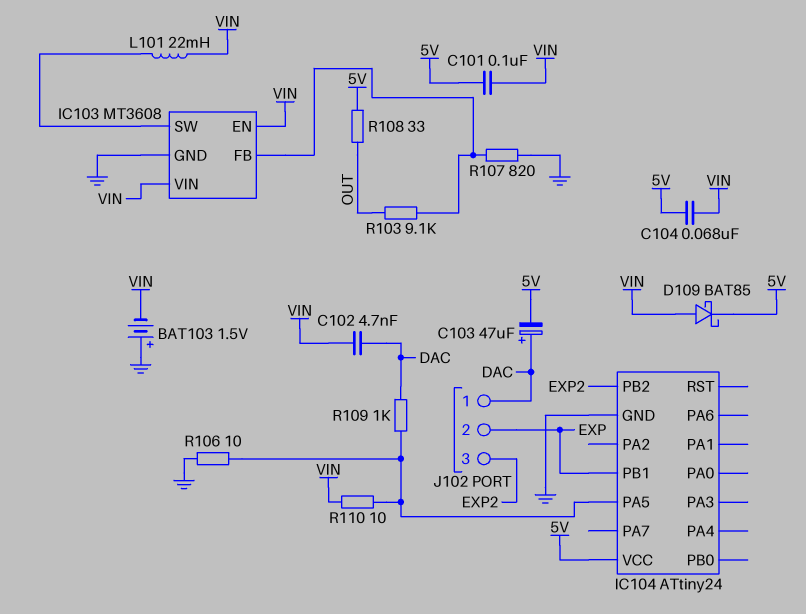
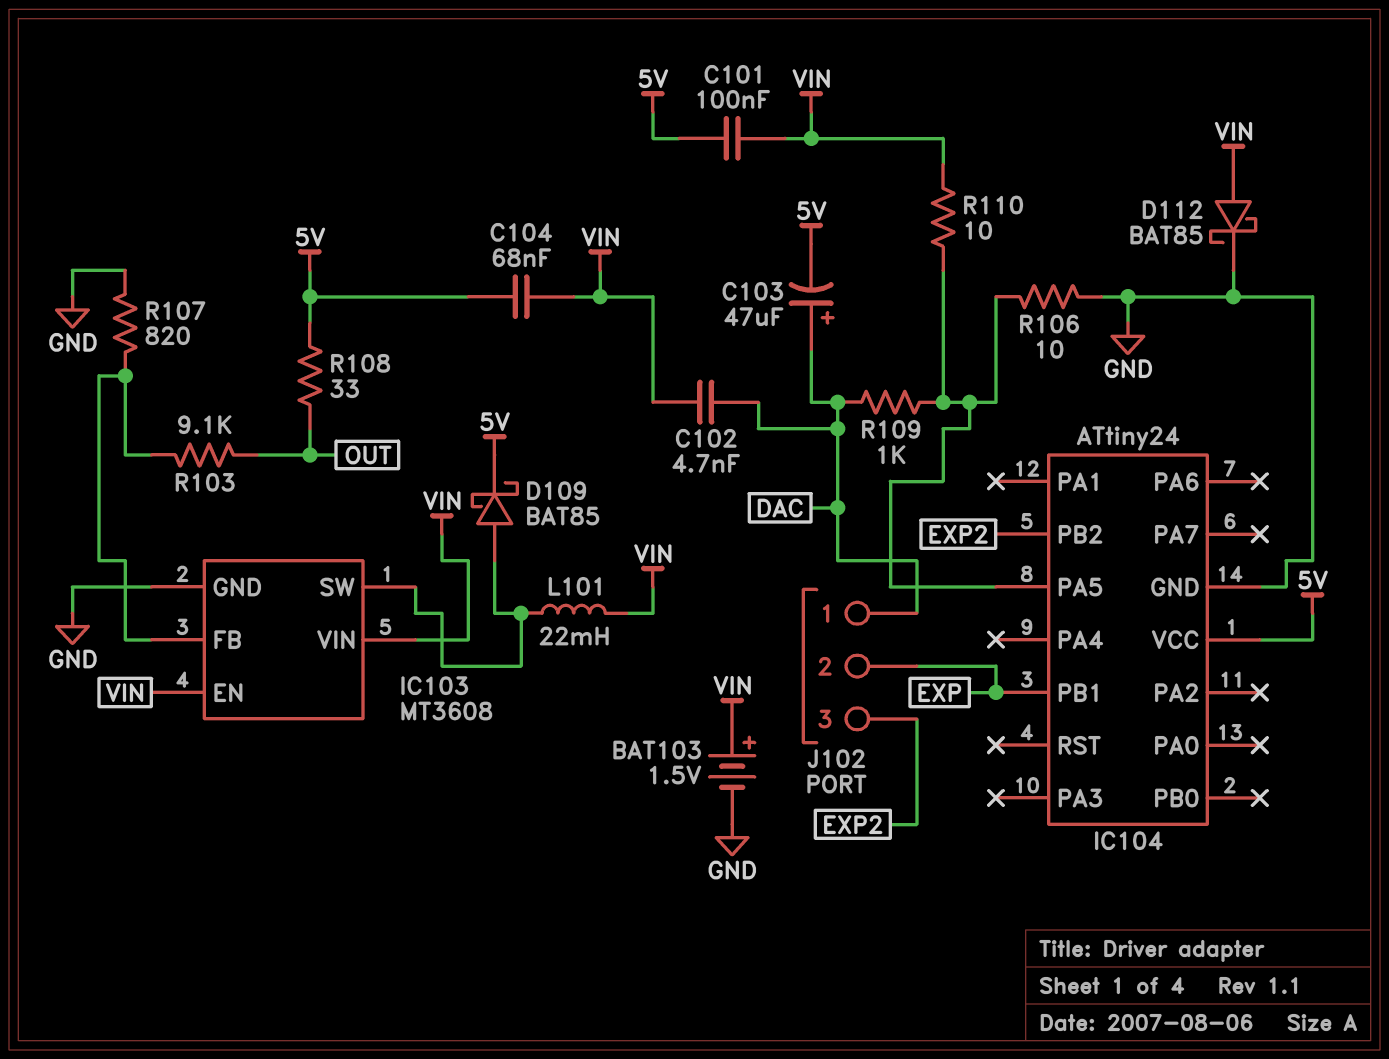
BAT103: 1.5V (plus GND, minus VIN) -> 1.5V (plus VIN, minus GND)
D109: schottky BAT85 (A VIN, K 5V) -> schottky BAT85 (A IC103/SW, K 5V)
D112: none -> schottky BAT85 (A VIN, K GND)

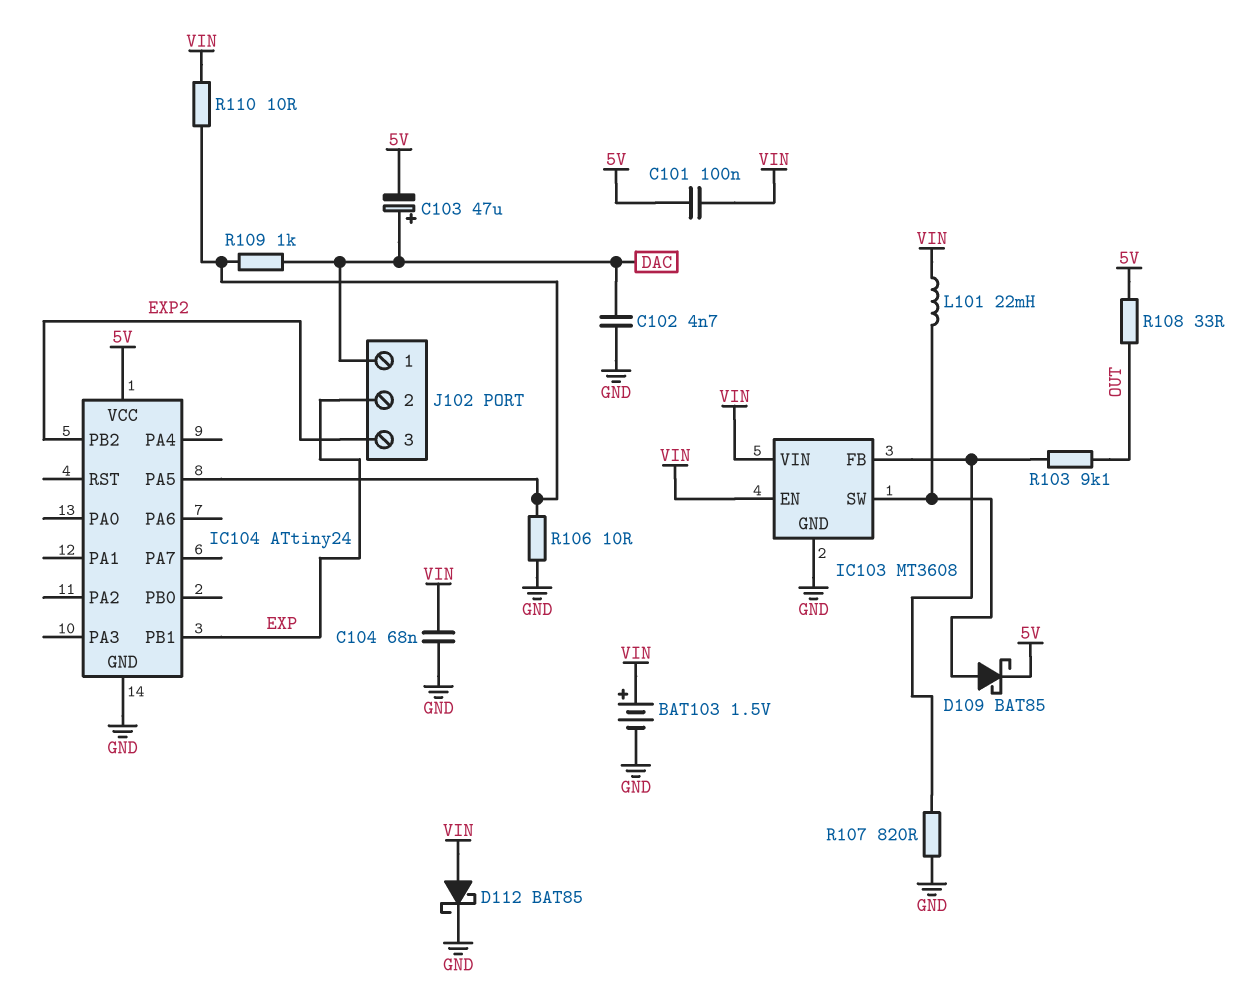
C102: 4.7nF (DAC, VIN) -> 4.7nF (DAC, GND)
C104: 68nF (5V, VIN) -> 68nF (GND, VIN)

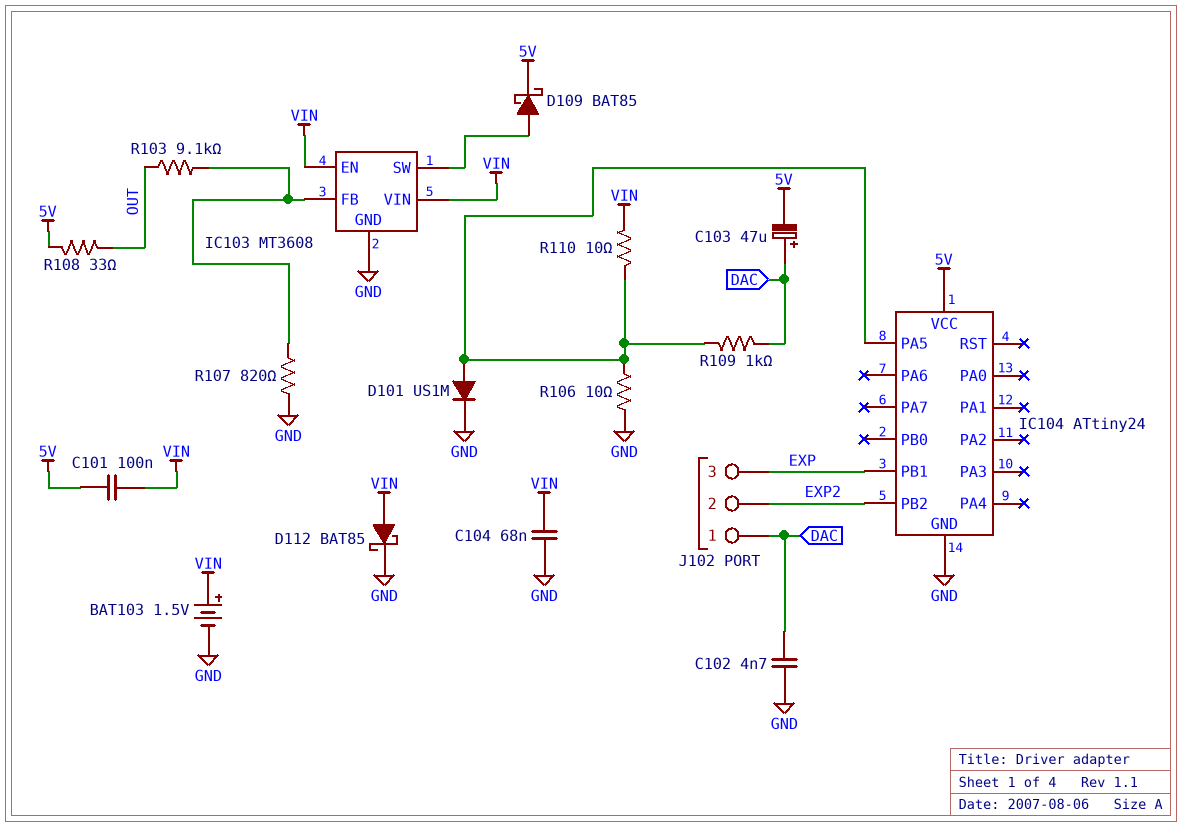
D101: none -> diode US1M (A IC104/PA5, K GND)
J102 pin 2: EXP -> EXP2
J102 pin 3: EXP2 -> EXP
L101: 22mH (IC103/SW, VIN) -> none

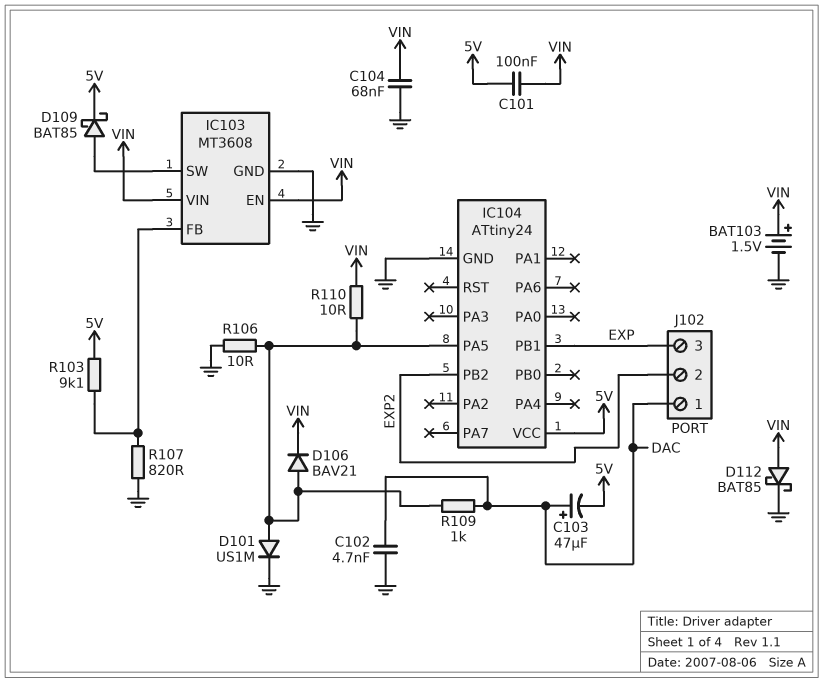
D106: none -> diode BAV21 (A IC104/PA5, K VIN)
R103: 9.1k (IC103/FB, OUT) -> 9.1k (5V, IC103/FB)
R108: 33 (5V, OUT) -> none

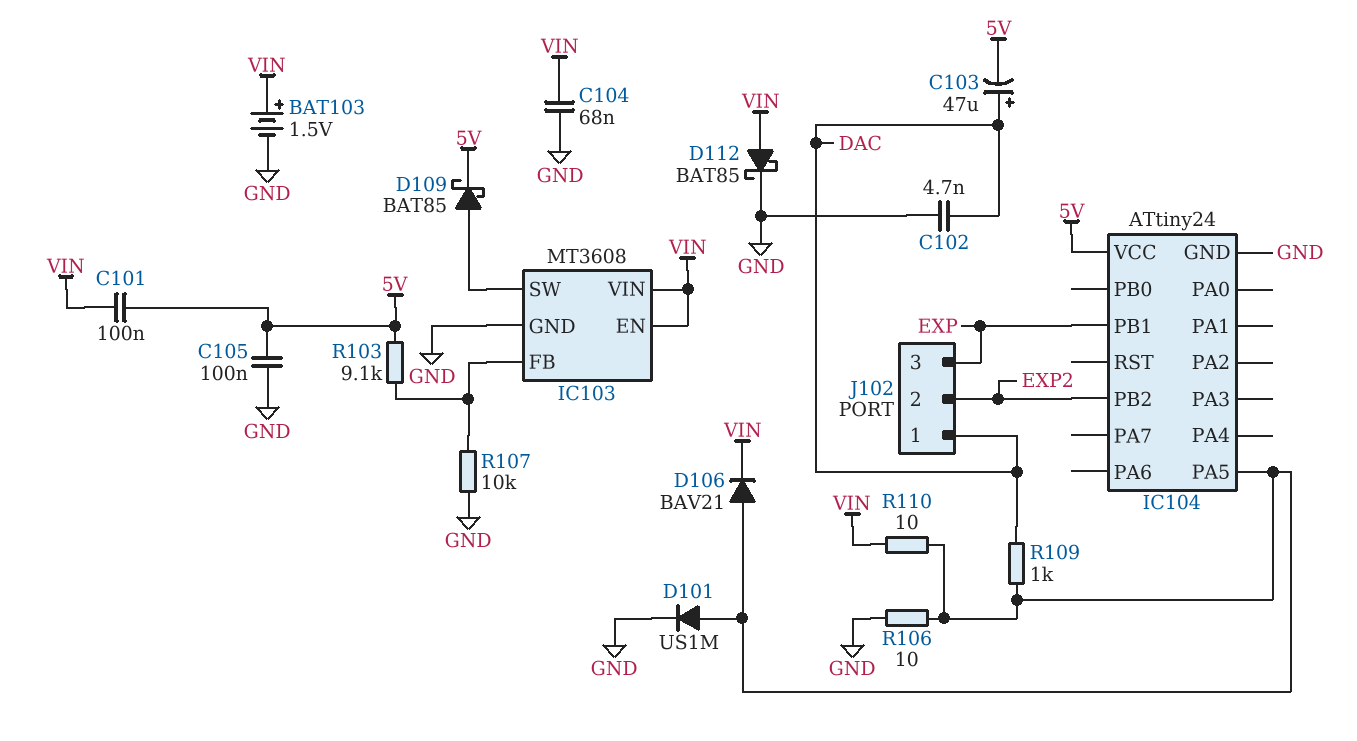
C105: none -> 100nF (5V, GND)
R107: 820 (GND, IC103/FB) -> 10k (GND, IC103/FB)

